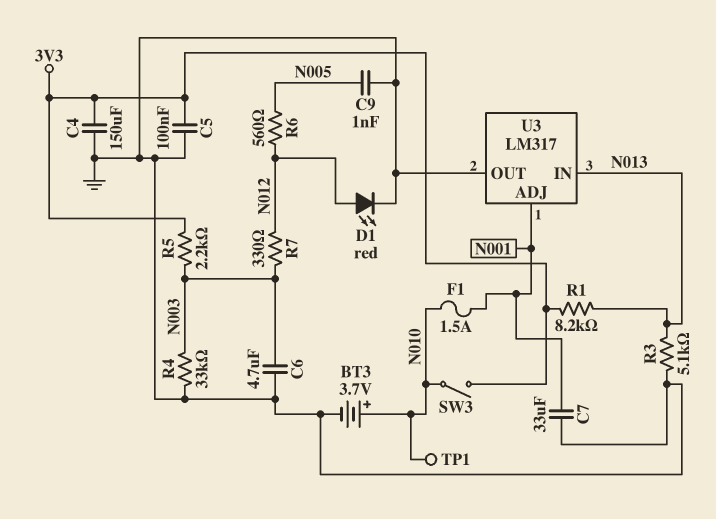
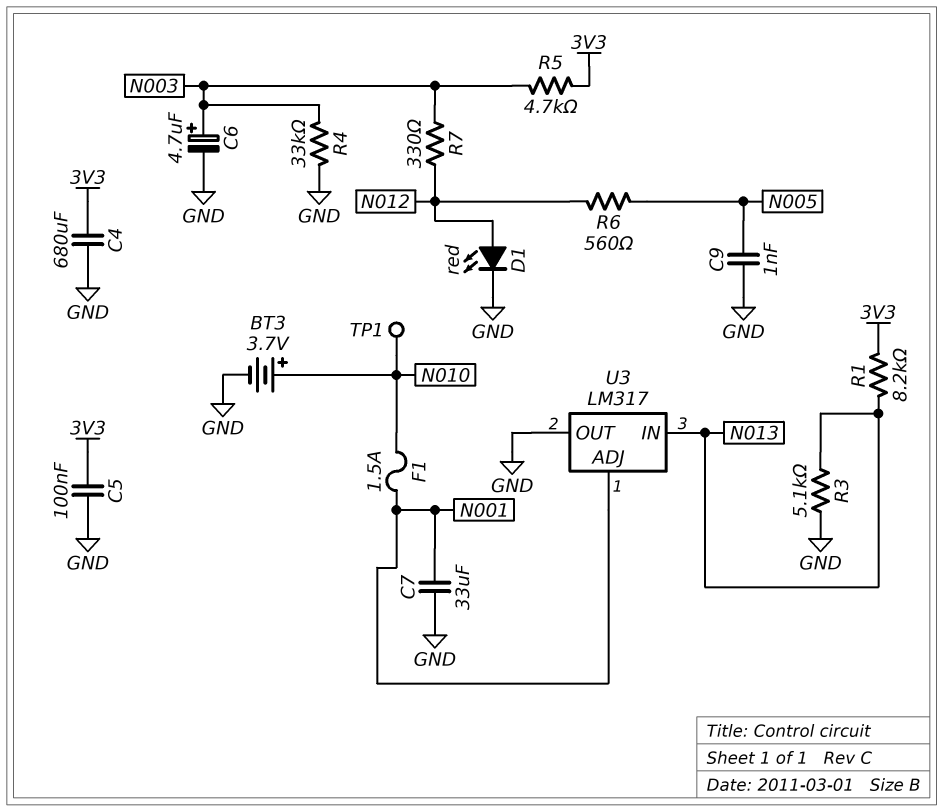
C4: 150uF (3V3, GND) -> 680uF (3V3, GND)
C6: 4.7uF (GND, N003) -> 4.7uF (plus N003, minus GND)
R5: 2.2k (3V3, N003) -> 4.7k (3V3, N003)
SW3: switch (3V3, N010) -> none

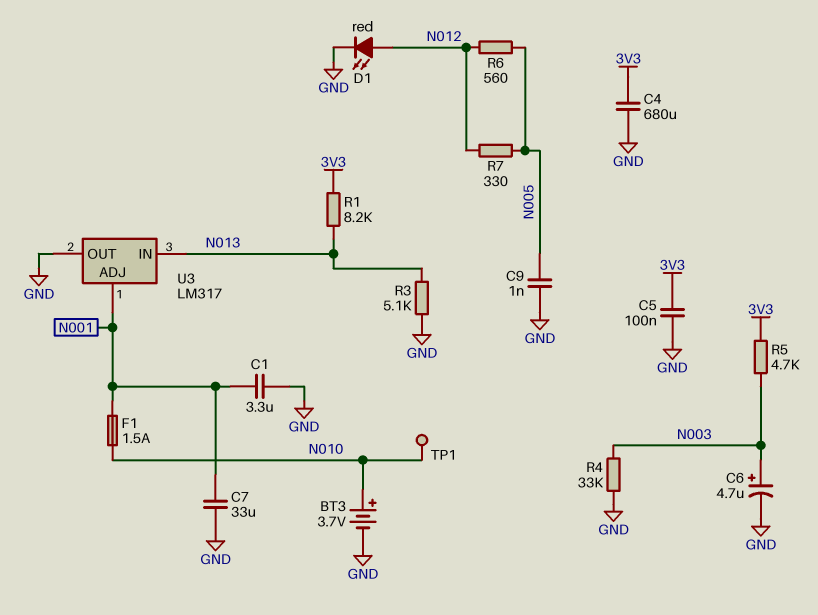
C1: none -> 3.3uF (GND, N001)
R7: 330 (N003, N012) -> 330 (N005, N012)

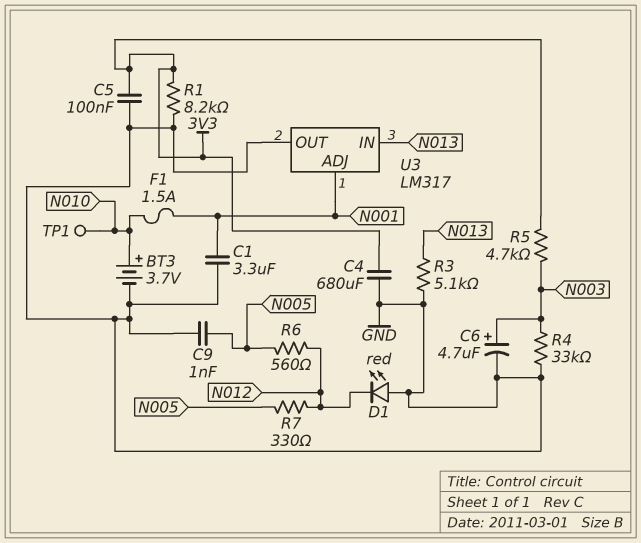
C7: 33uF (GND, N001) -> none
D1: LED red (A N012, K GND) -> LED red (A GND, K N012)
R1: 8.2k (3V3, N013) -> 8.2k (3V3, GND)

